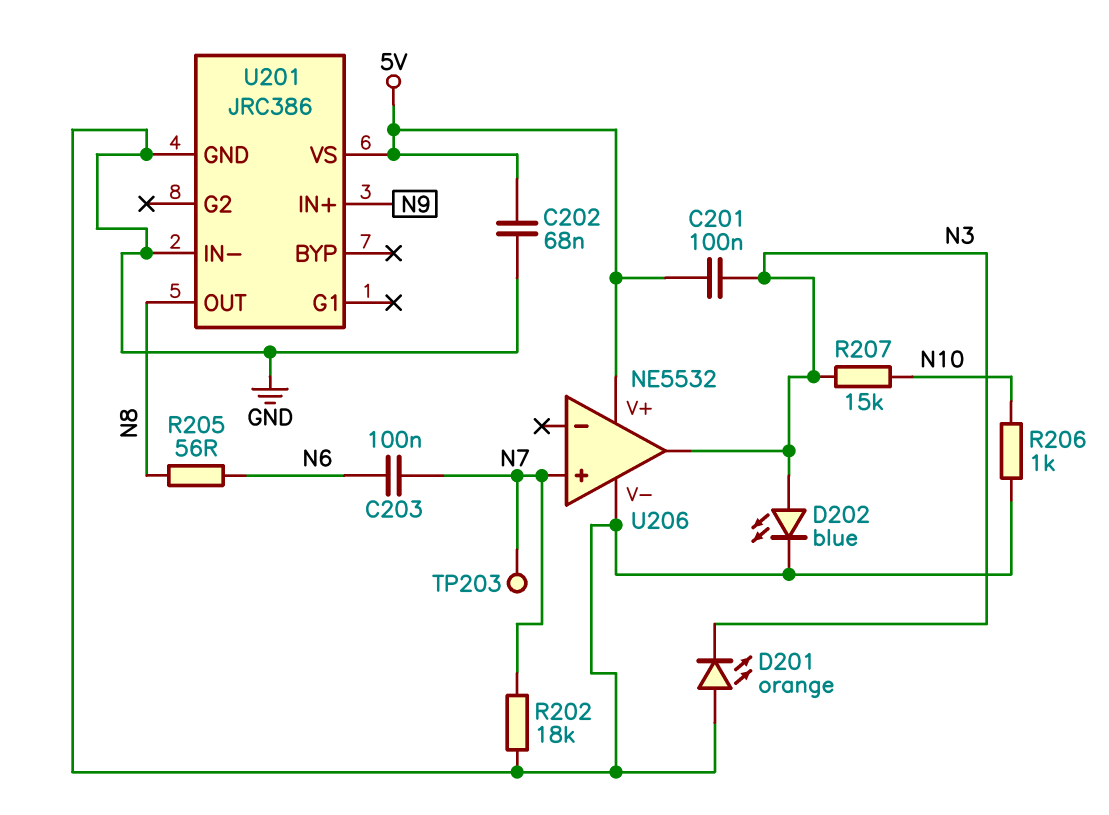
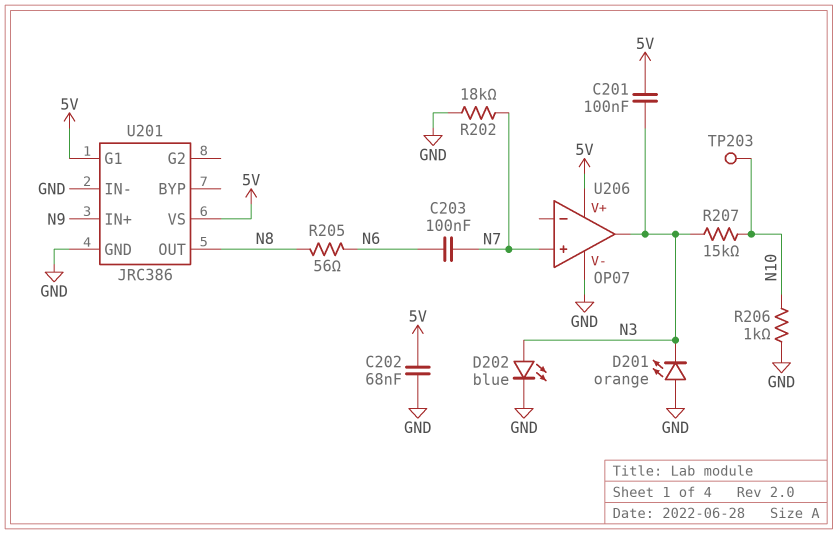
TP203: test point (N7) -> test point (N10)
U201 pin G1: none -> 5V
U206: NE5532 -> OP07

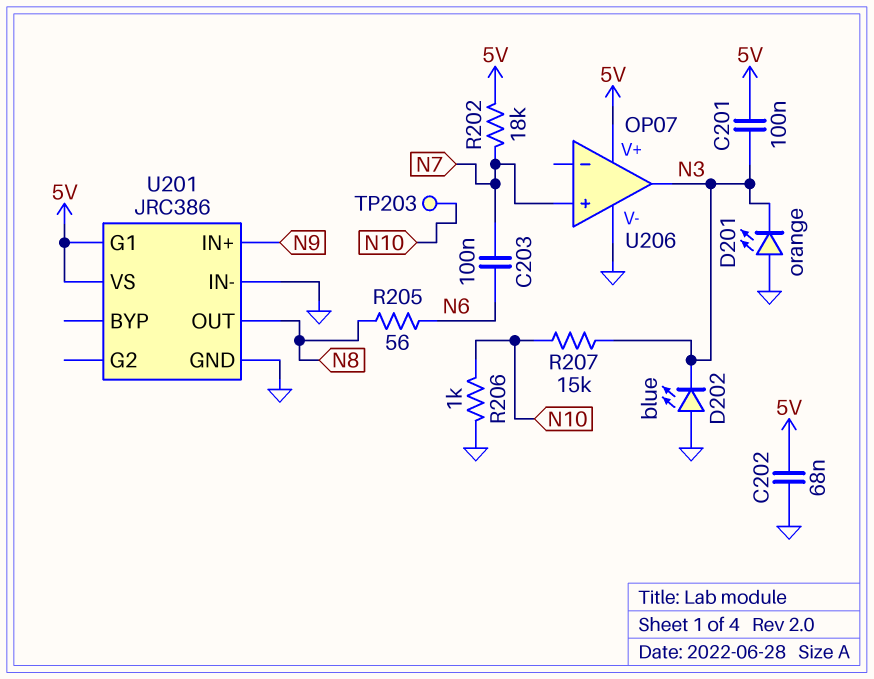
D202: LED blue (A N3, K GND) -> LED blue (A GND, K N3)
R202: 18k (GND, N7) -> 18k (5V, N7)

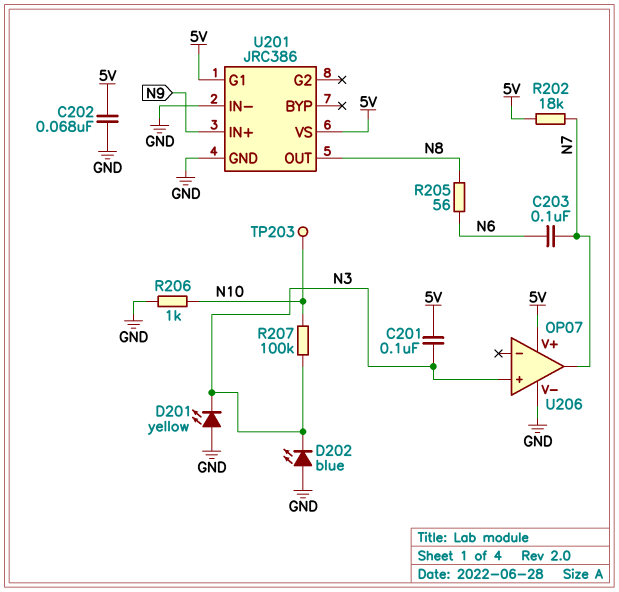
D201: LED orange (A GND, K N3) -> LED yellow (A GND, K N3)
R207: 15k (N3, N10) -> 100k (N3, N10)
U206 pin in+: N7 -> N3
U206 pin out: N3 -> N7

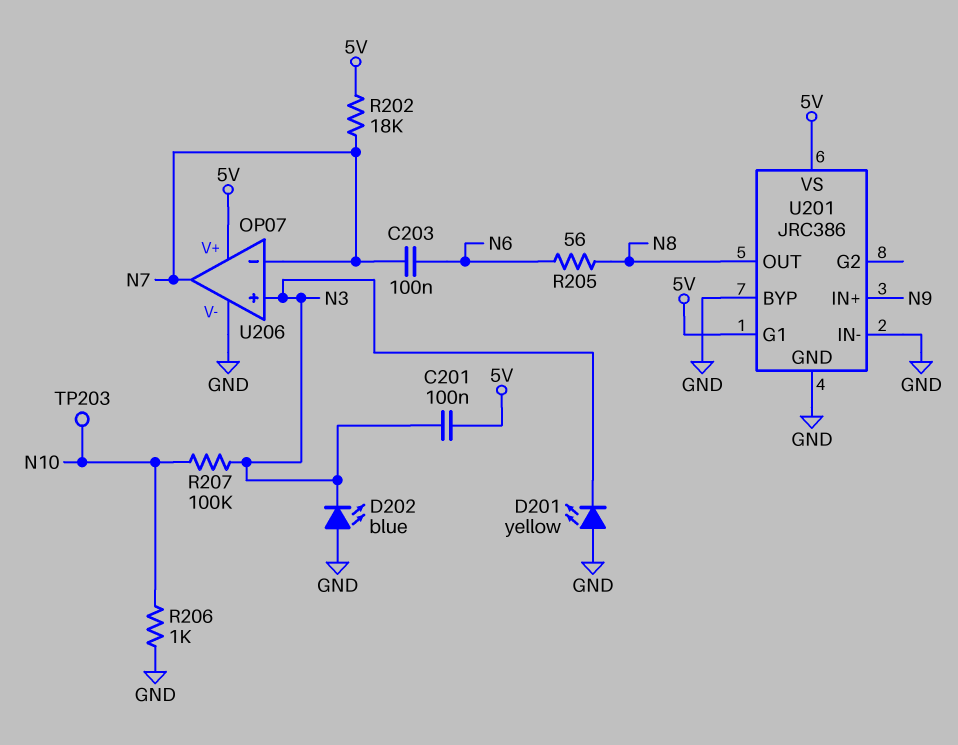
C202: 68nF (5V, GND) -> none
U201 pin BYP: none -> GND
U206 pin in-: none -> N7

